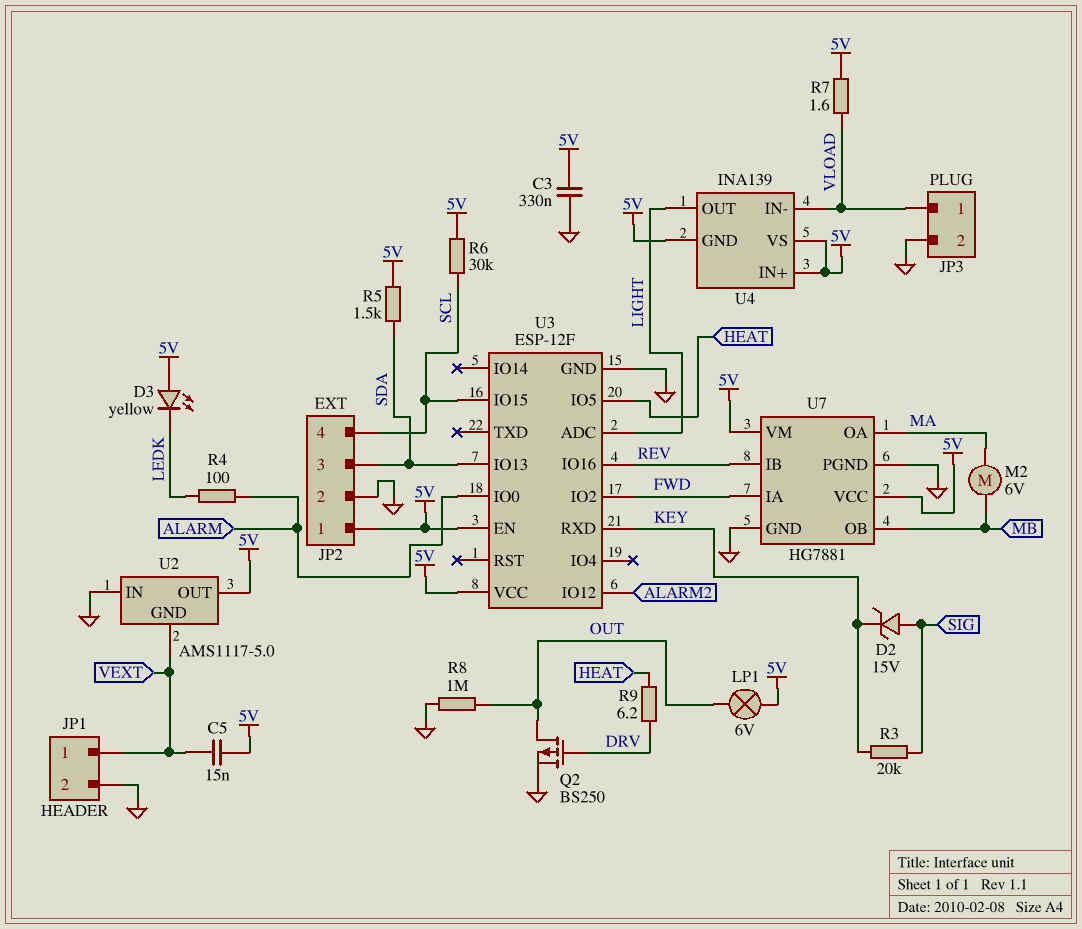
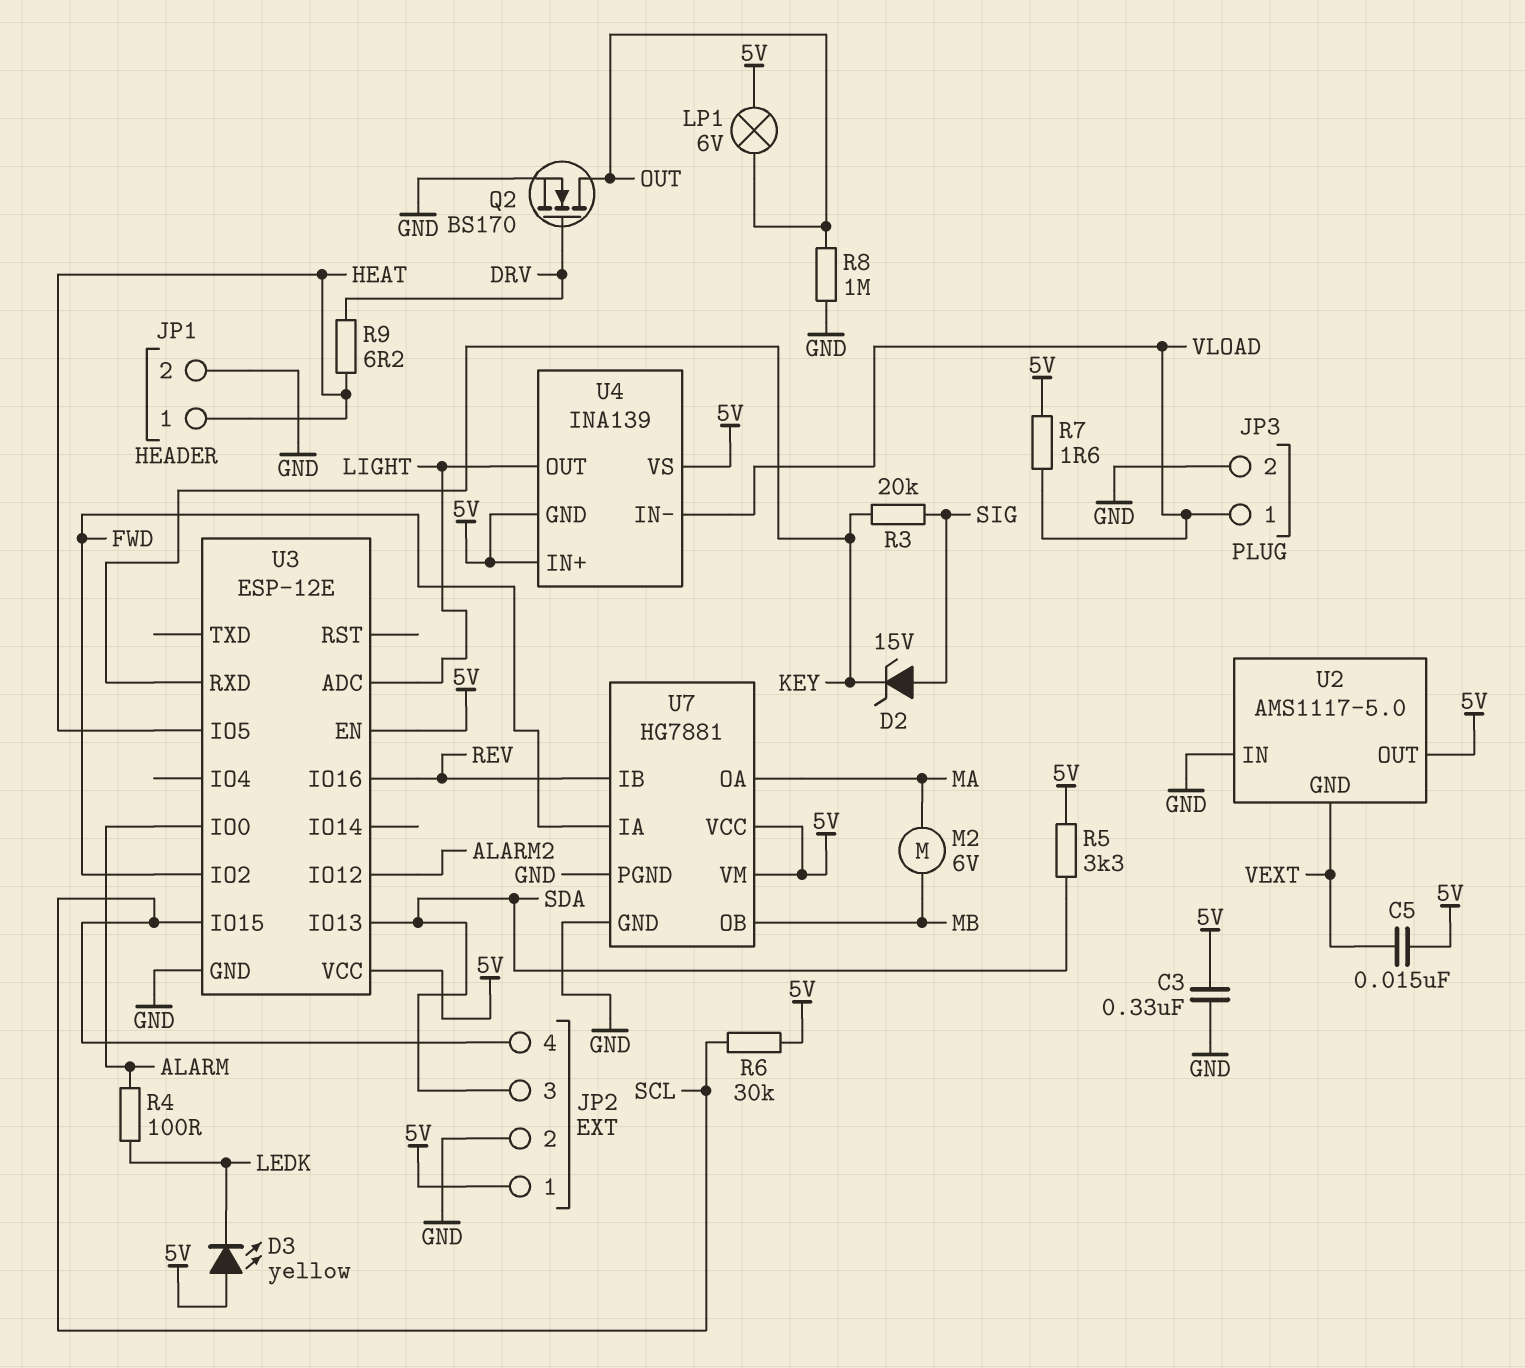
JP1 pin 1: VEXT -> HEAT
Q2: PMOS BS250 (G DRV, D OUT, S GND) -> NMOS BS170 (G DRV, D OUT, S GND)
R5: 1.5k (5V, SDA) -> 3.3k (5V, SDA)
U3: ESP-12F -> ESP-12E

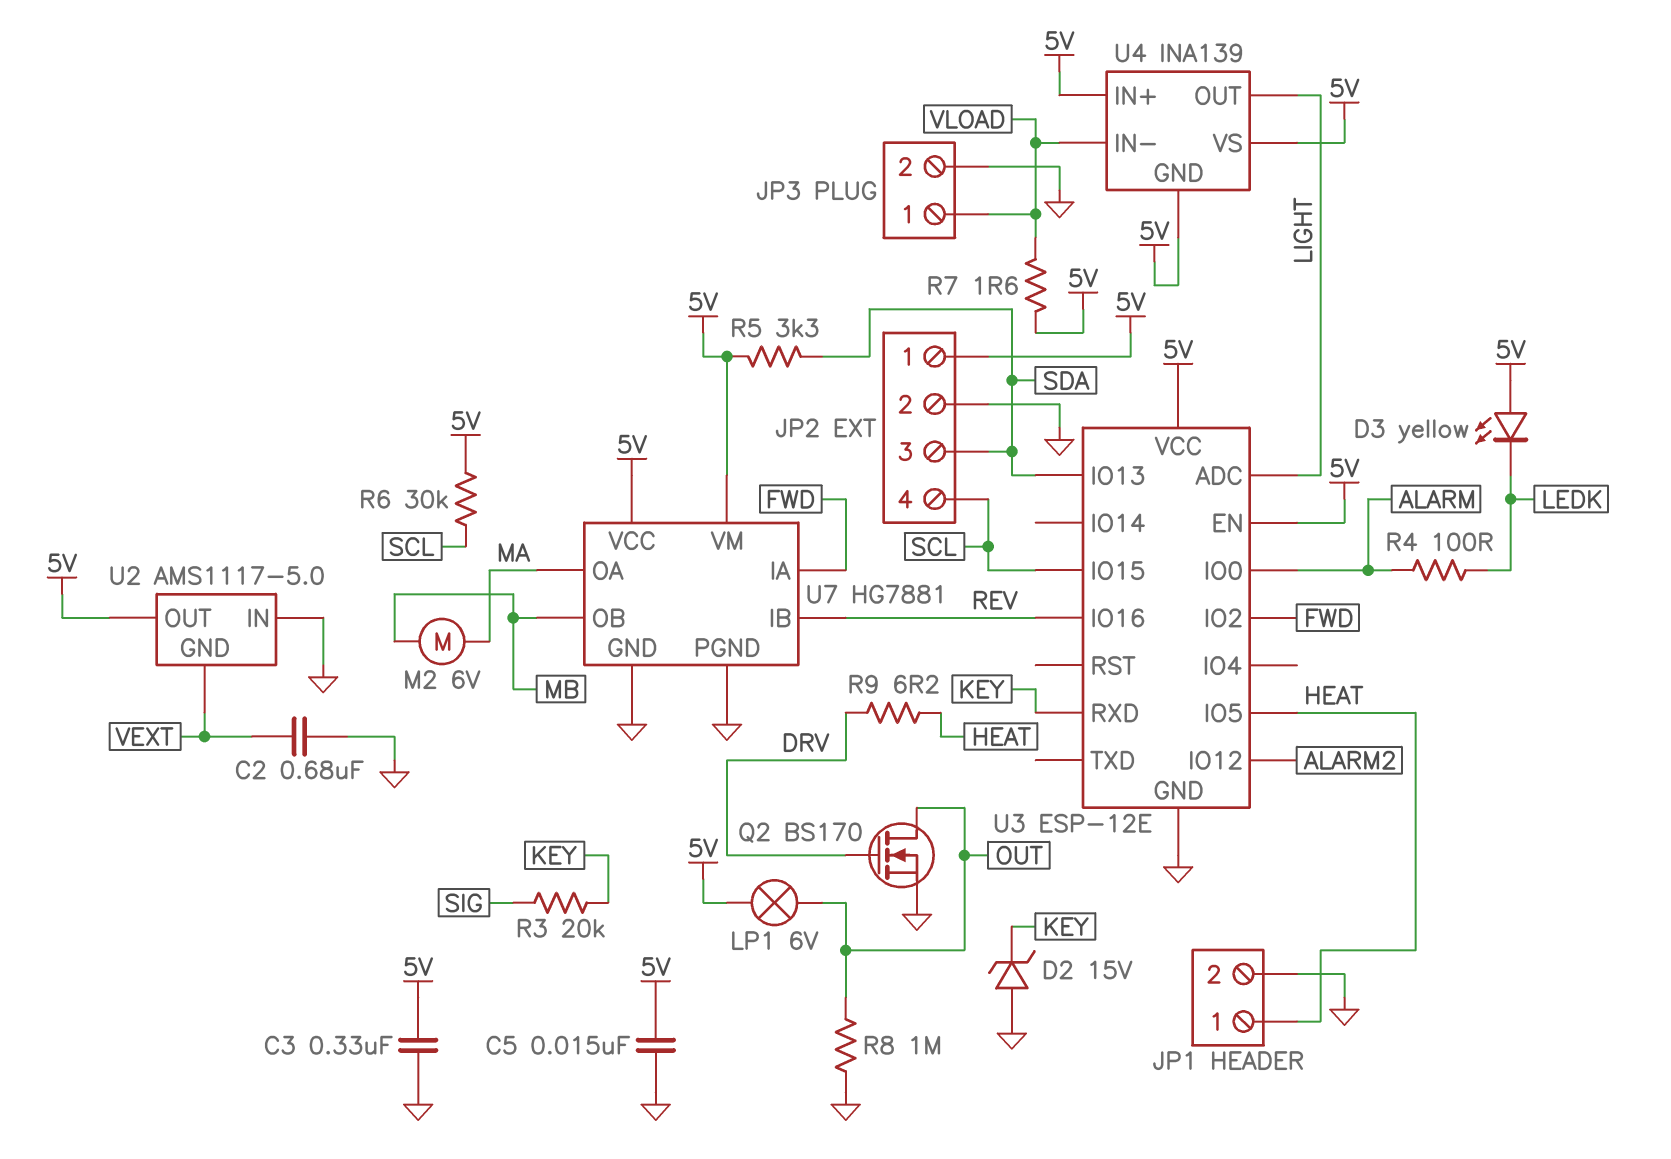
C2: none -> 680nF (GND, VEXT)
C5: 15nF (5V, VEXT) -> 15nF (5V, GND)
D2: zener 15V (A SIG, K KEY) -> zener 15V (A GND, K KEY)

